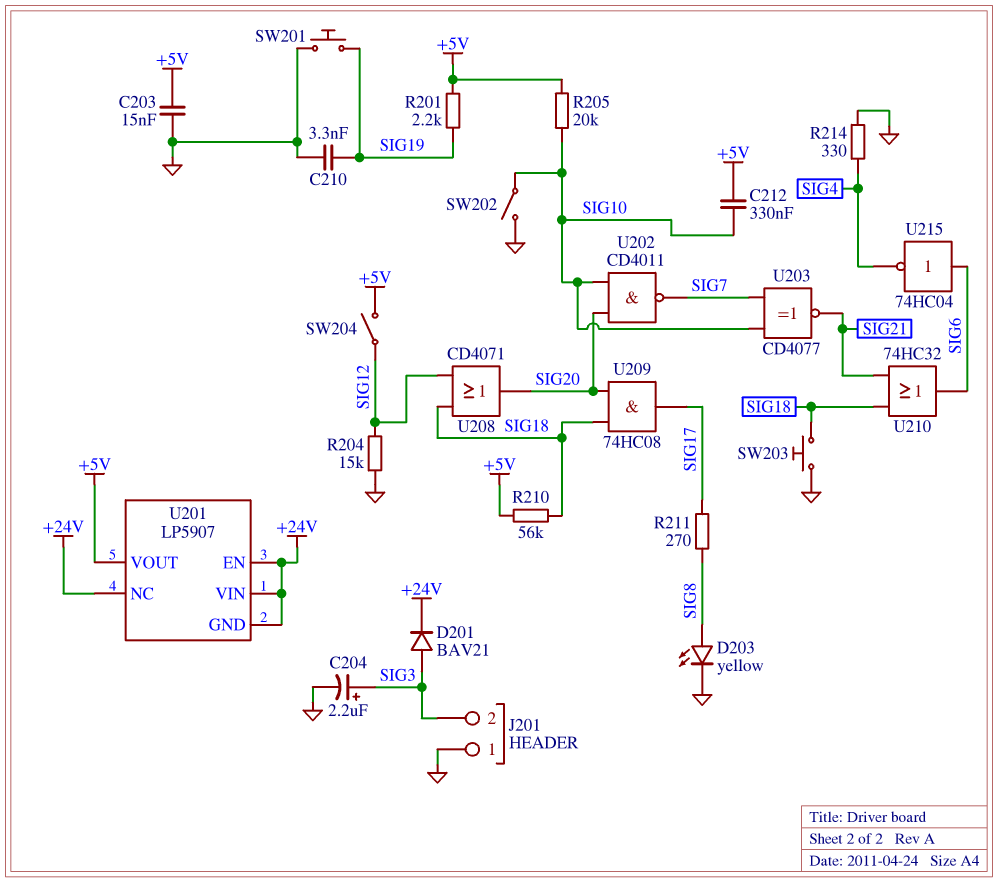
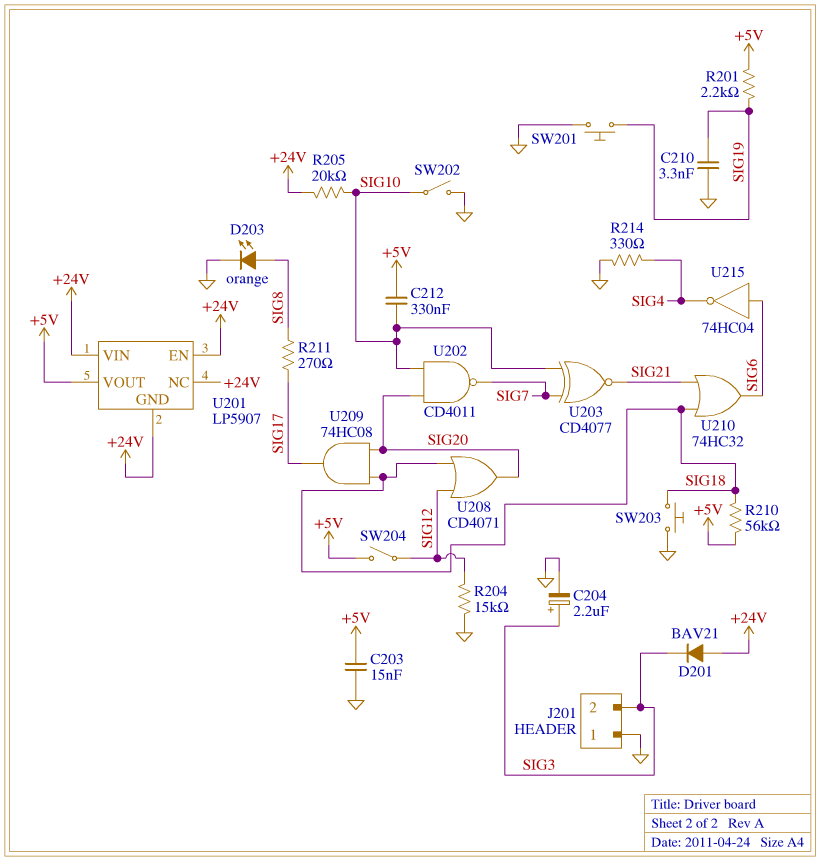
D201: diode BAV21 (A SIG3, K +24V) -> diode BAV21 (A +24V, K SIG3)
D203: LED yellow (A SIG8, K GND) -> LED orange (A SIG8, K GND)
R205: 20k (+5V, SIG10) -> 20k (+24V, SIG10)

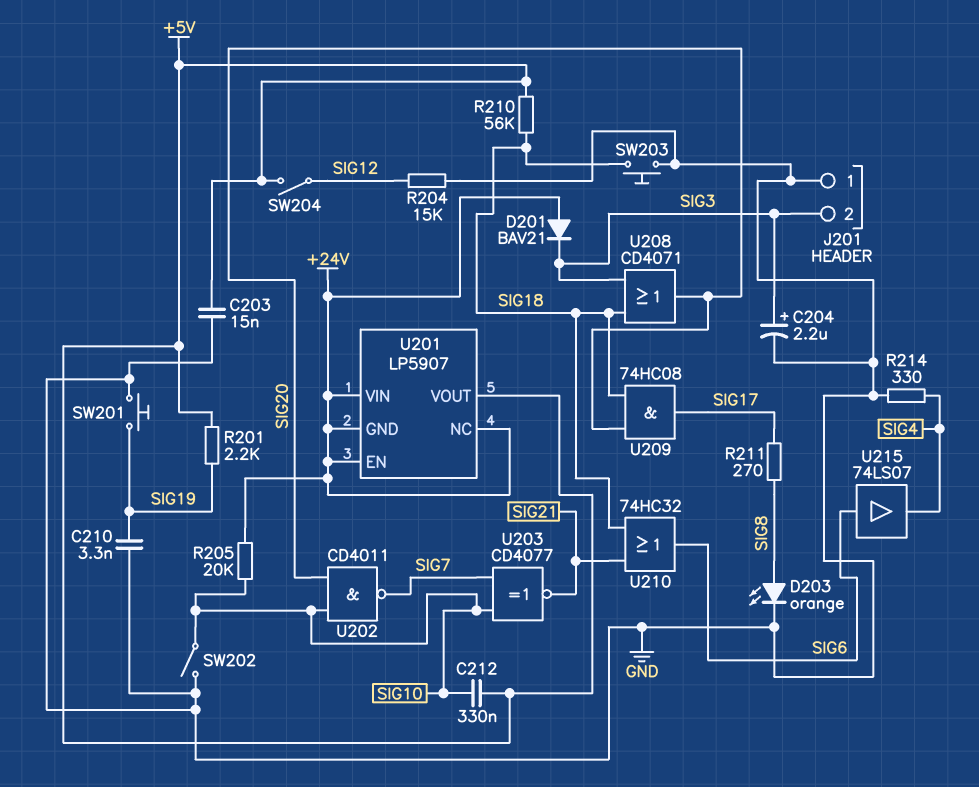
U208: OR CD4071 (in SIG12, in SIG18, out SIG20) -> OR CD4071 (in SIG3, in SIG18, out SIG20)
U215: NOT 74HC04 (in SIG6, out SIG4) -> buffer 74LS07 (in SIG6, out SIG4)

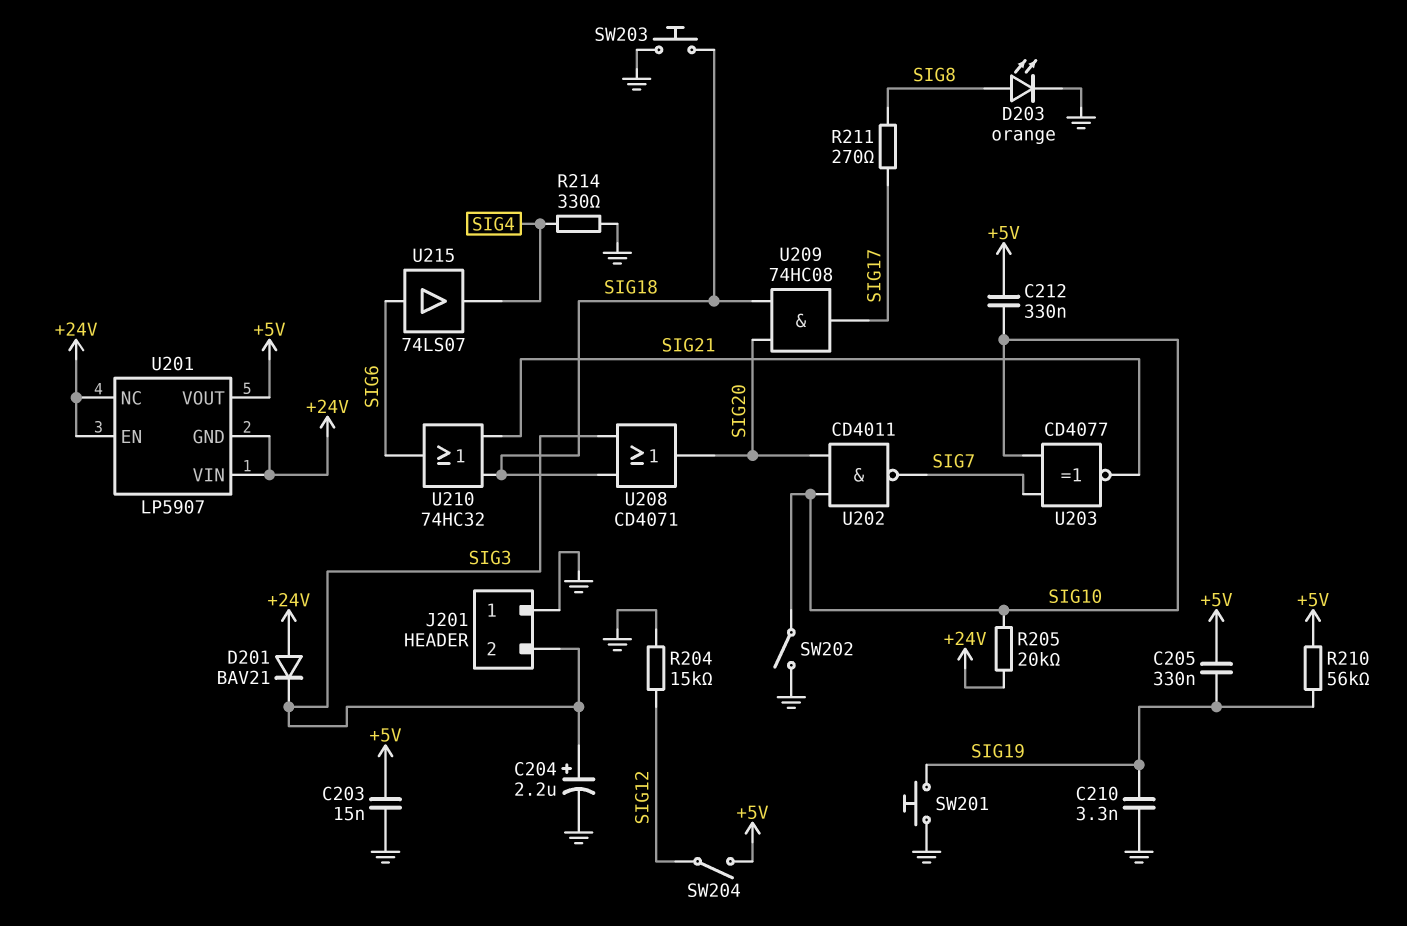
C205: none -> 330nF (+5V, SIG19)
R201: 2.2k (+5V, SIG19) -> none
R210: 56k (+5V, SIG18) -> 56k (+5V, SIG19)

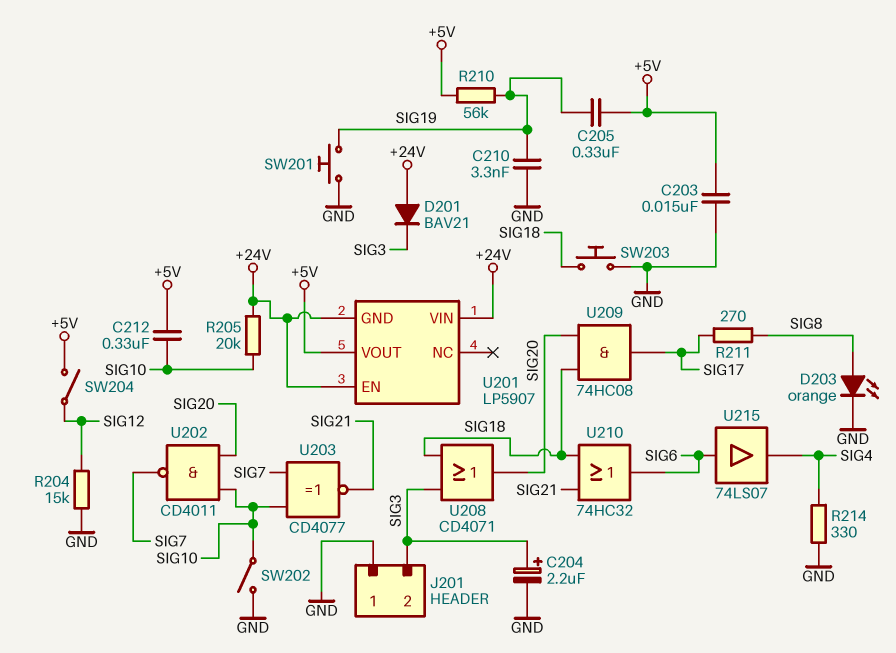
U201 pin NC: +24V -> none

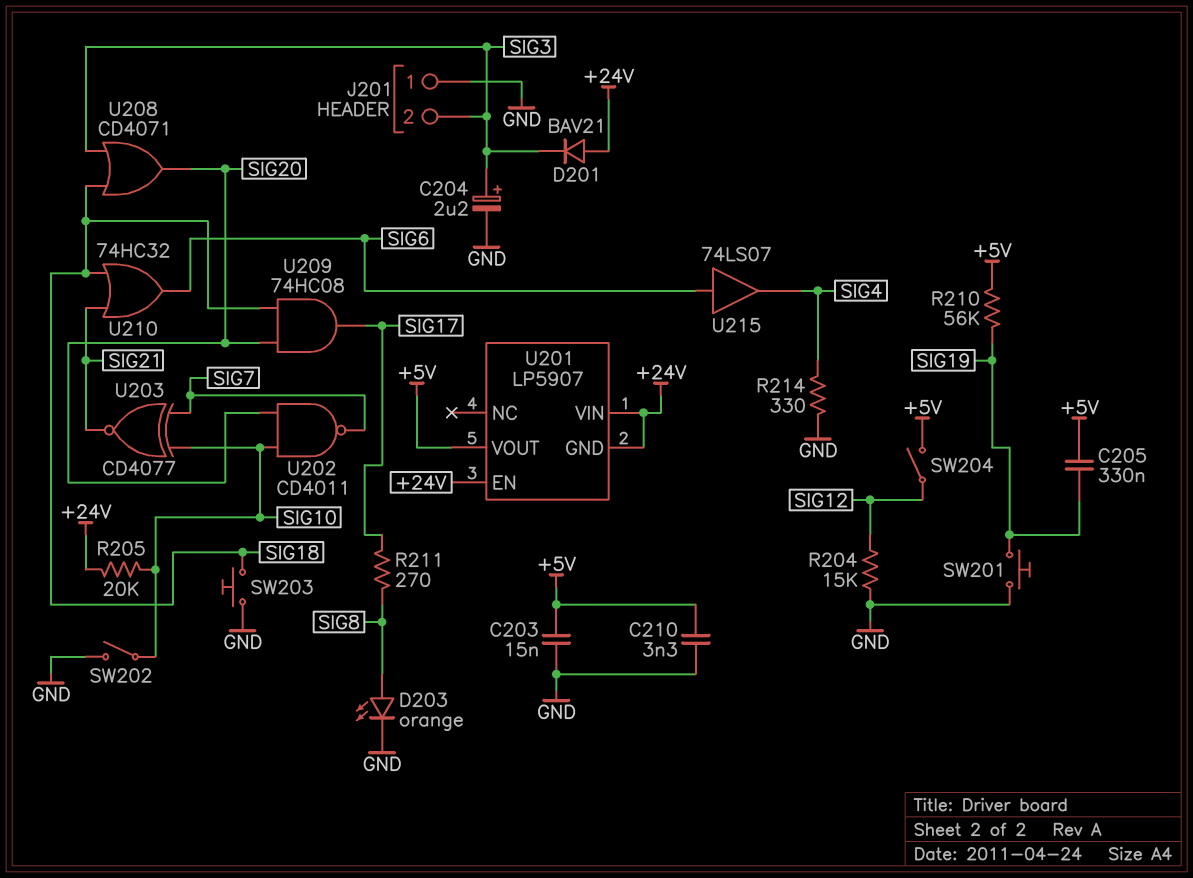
C210: 3.3nF (GND, SIG19) -> 3.3nF (+5V, GND)
C212: 330nF (+5V, SIG10) -> none

